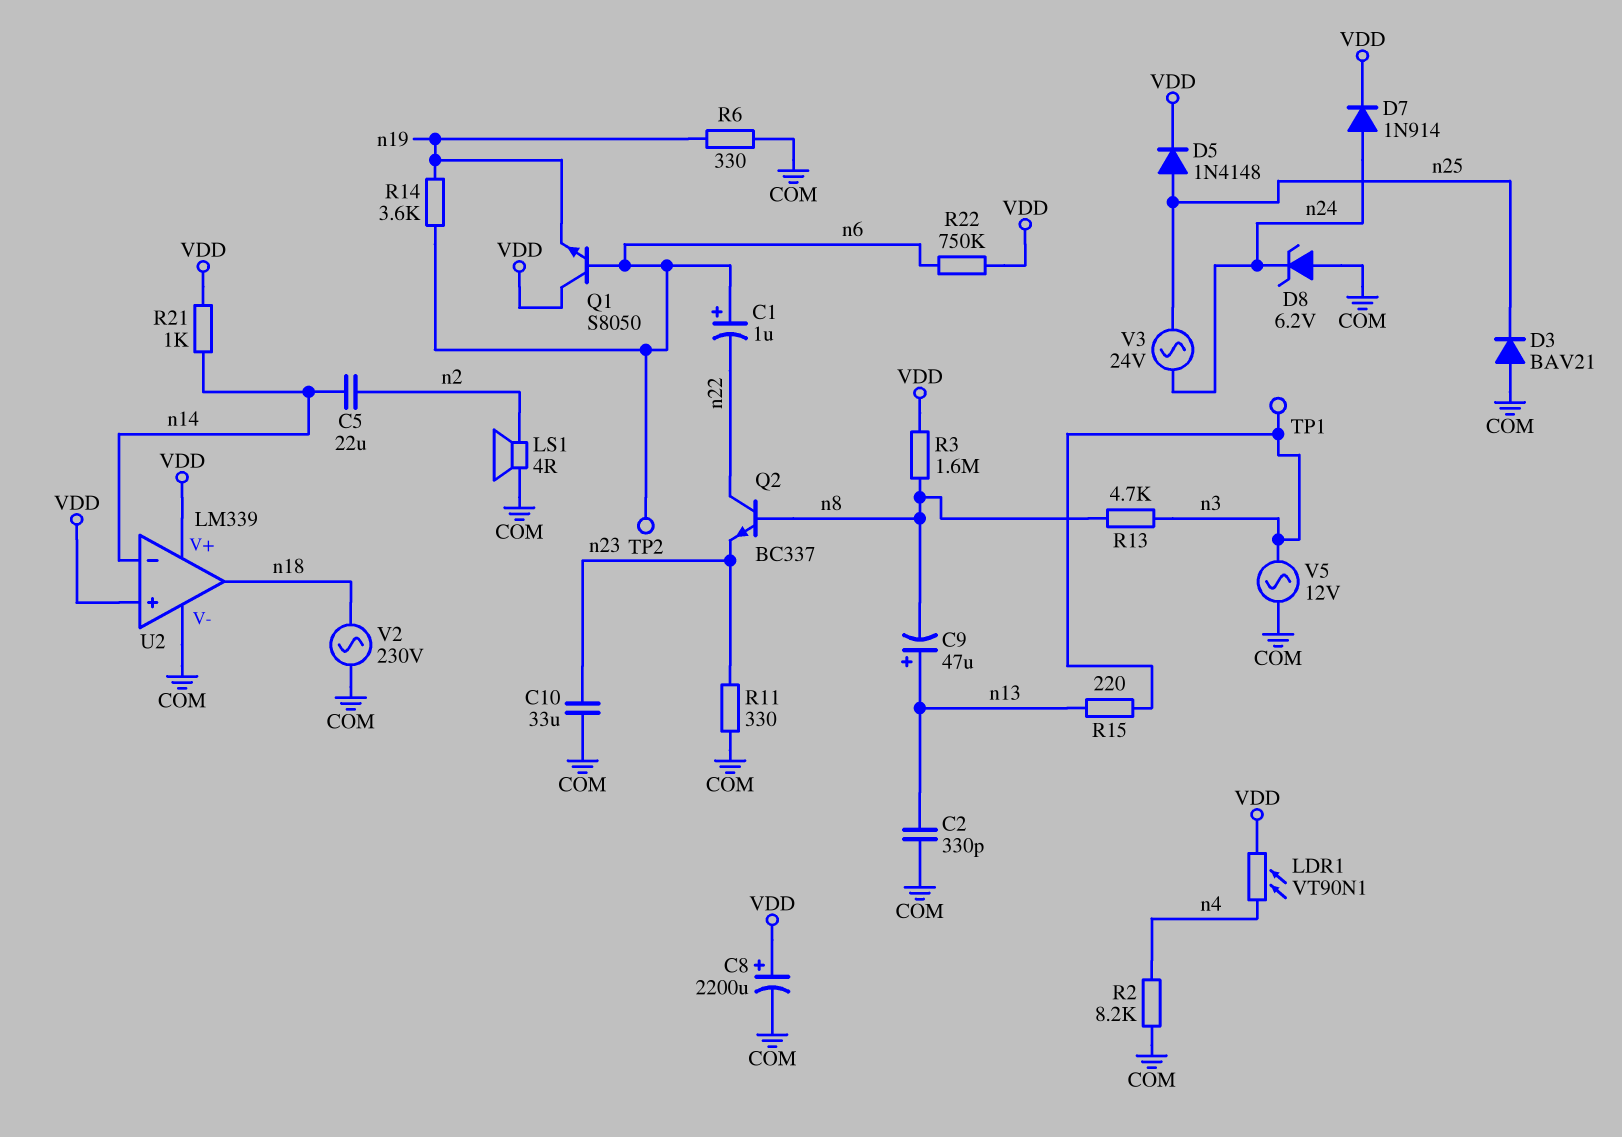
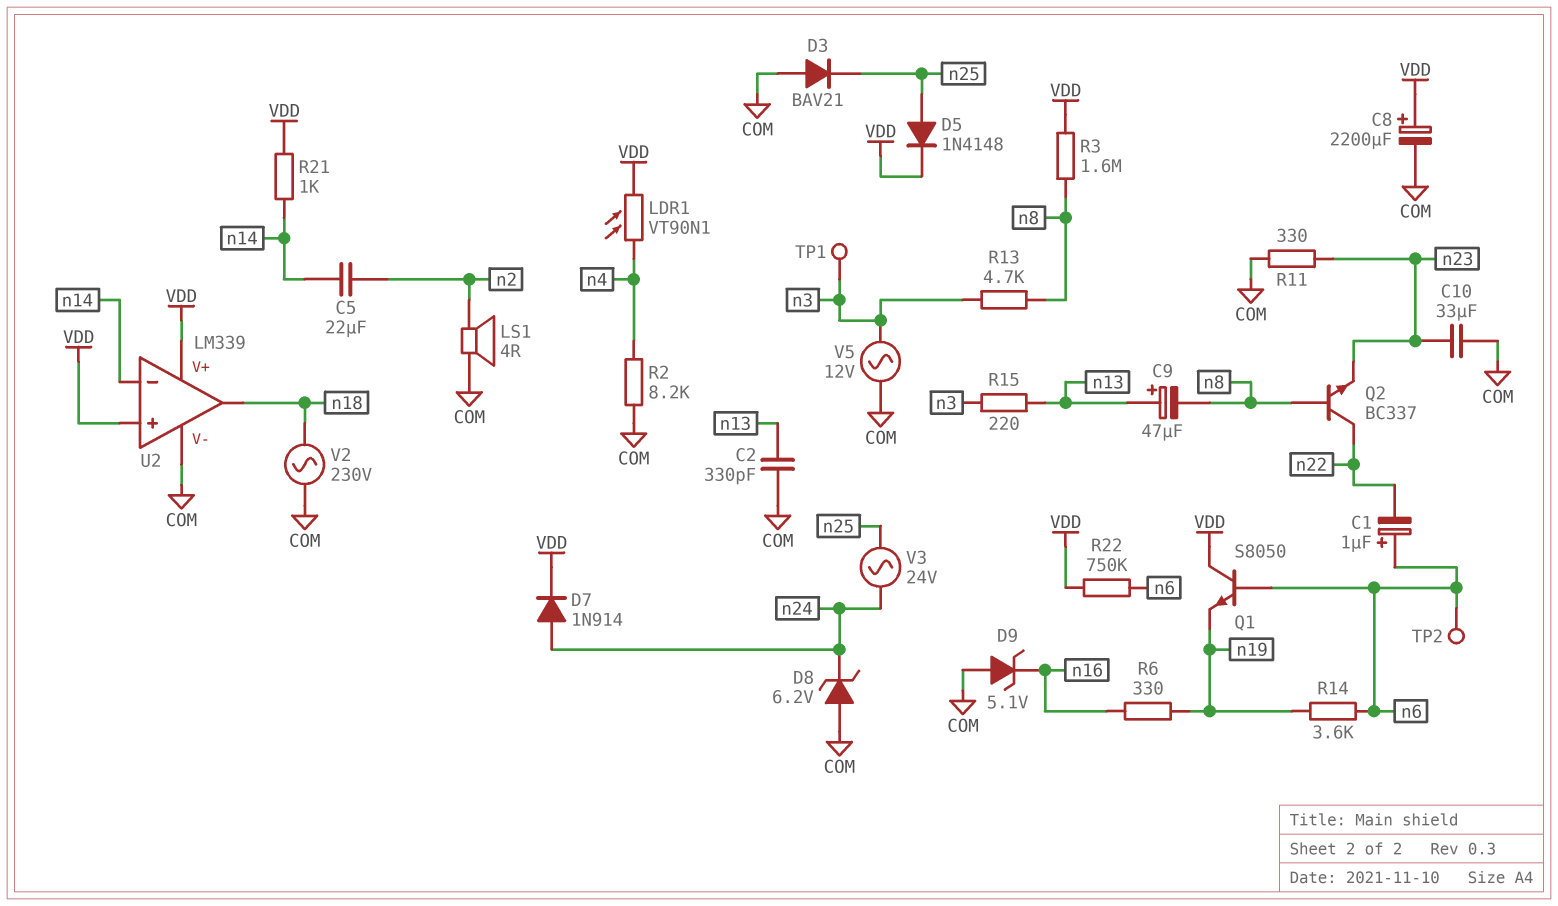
D9: none -> zener 5.1V (A COM, K n16)
R6: 330 (COM, n19) -> 330 (n16, n19)

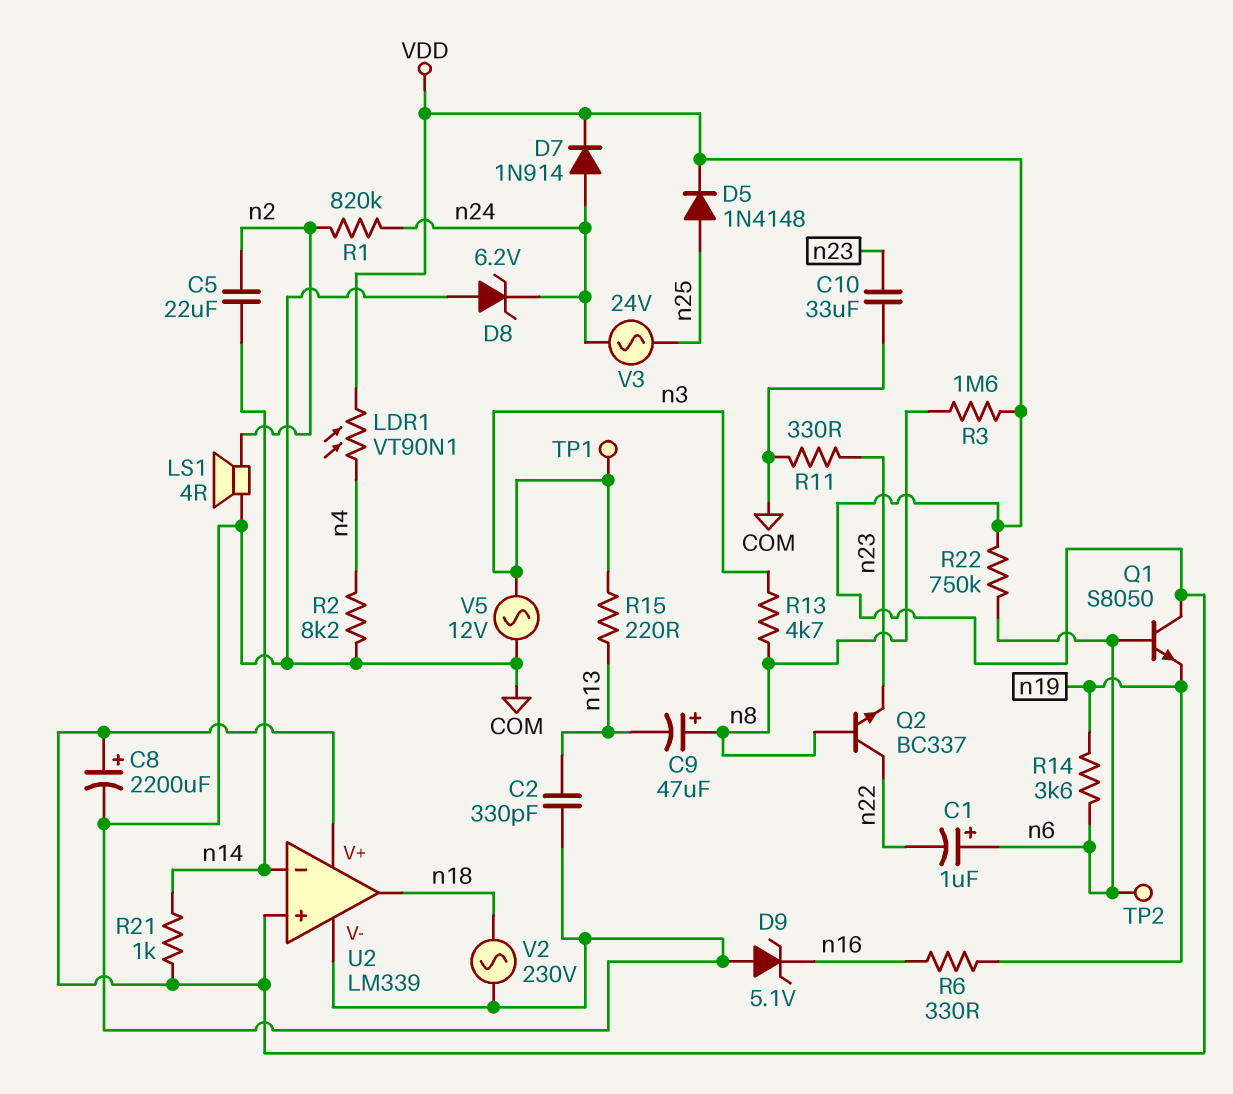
C9: 47uF (plus n13, minus n8) -> 47uF (plus n8, minus n13)
D3: diode BAV21 (A COM, K n25) -> none
R1: none -> 820k (n2, n24)

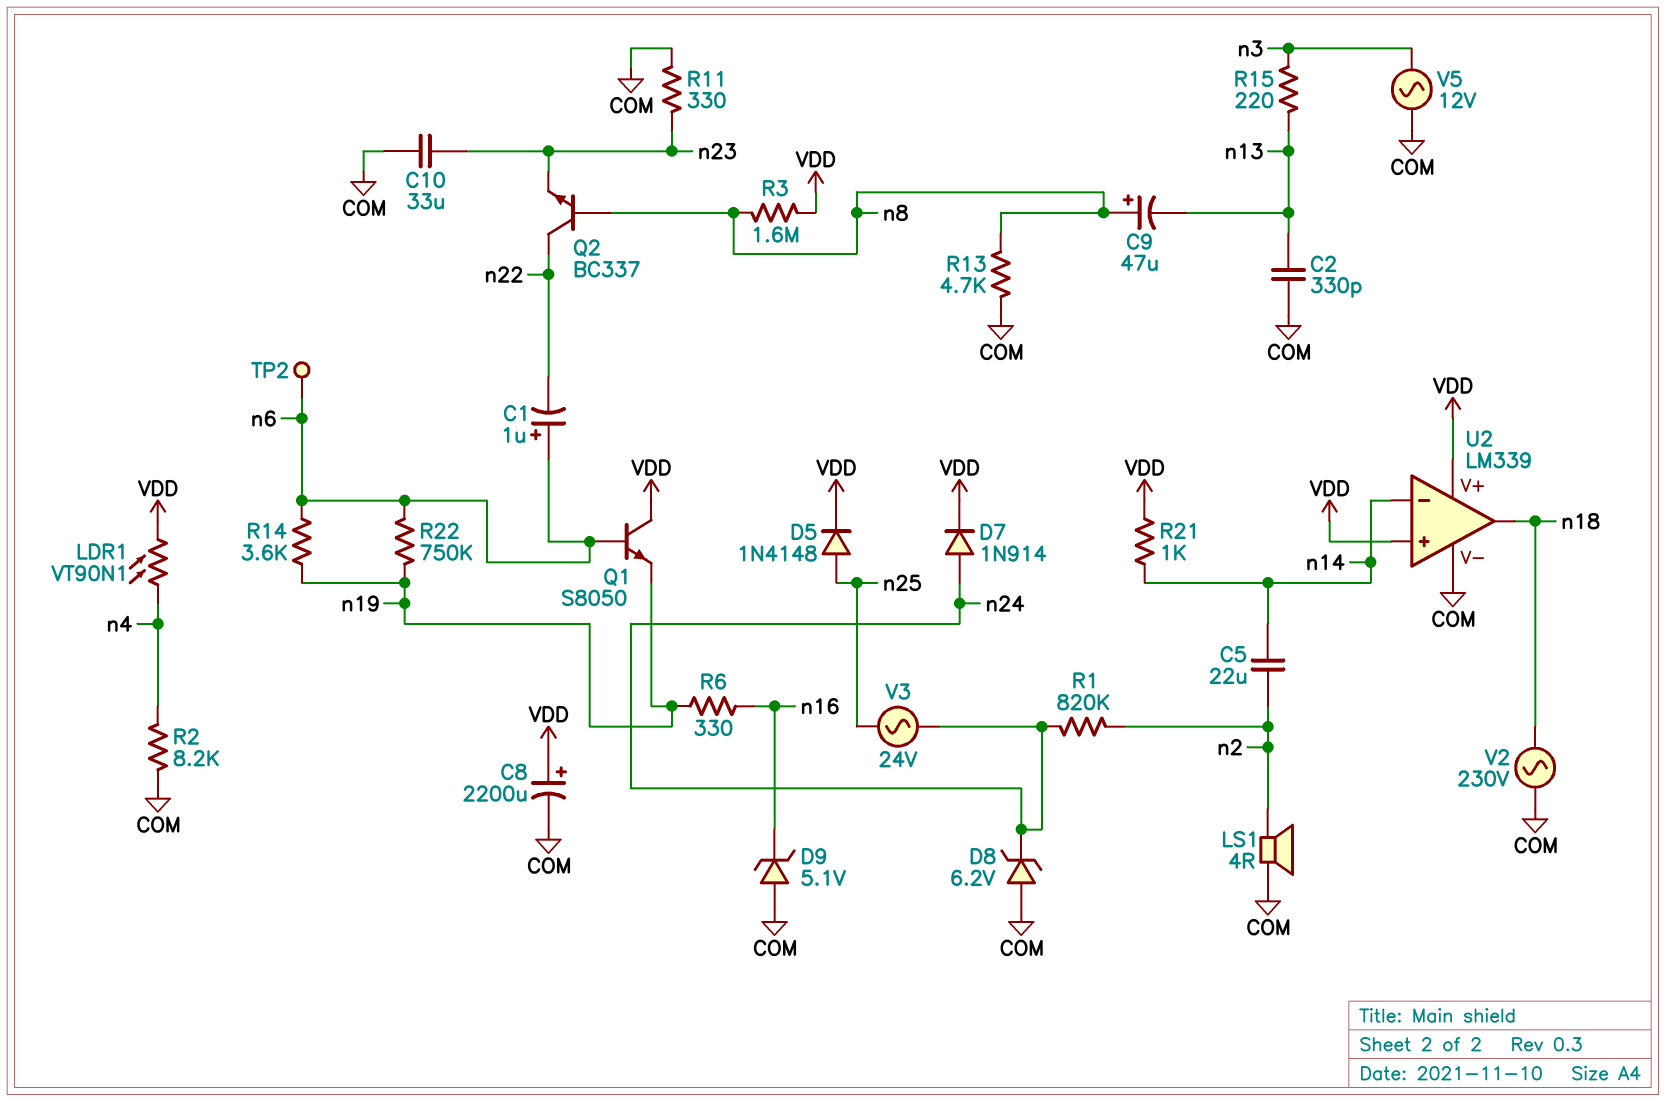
R13: 4.7k (n3, n8) -> 4.7k (COM, n8)
R22: 750k (VDD, n6) -> 750k (n6, n19)
TP1: test point (n3) -> none

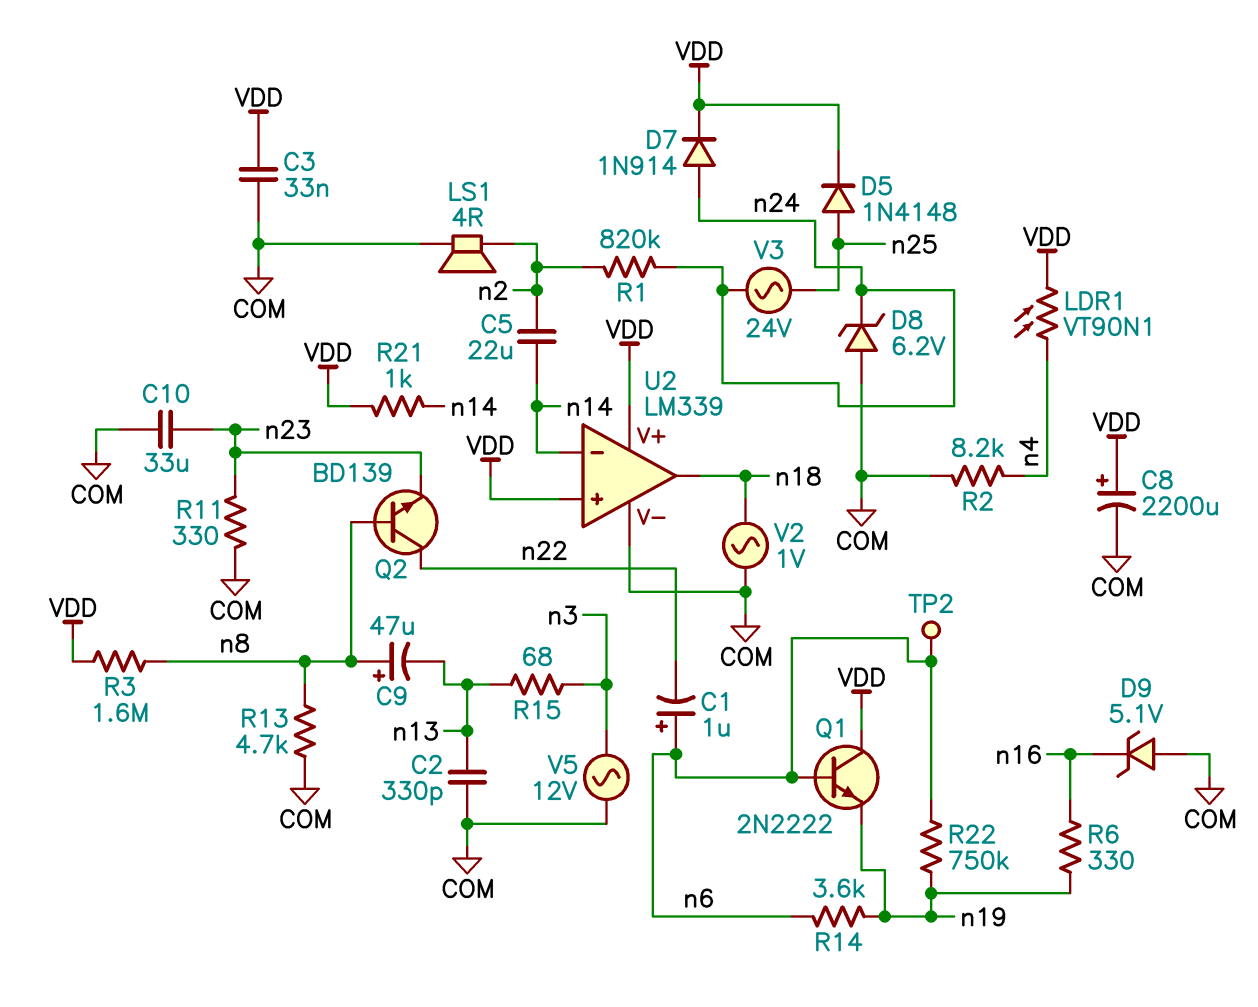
C3: none -> 33nF (COM, VDD)
Q1: NPN S8050 (B n6, C VDD, E n19) -> NPN 2N2222 (B n6, C VDD, E n19)
Q2: NPN BC337 (B n8, C n22, E n23) -> NPN BD139 (B n8, C n22, E n23)
R15: 220 (n3, n13) -> 68 (n3, n13)
V2: AC 230V (COM, n18) -> AC 1V (COM, n18)

